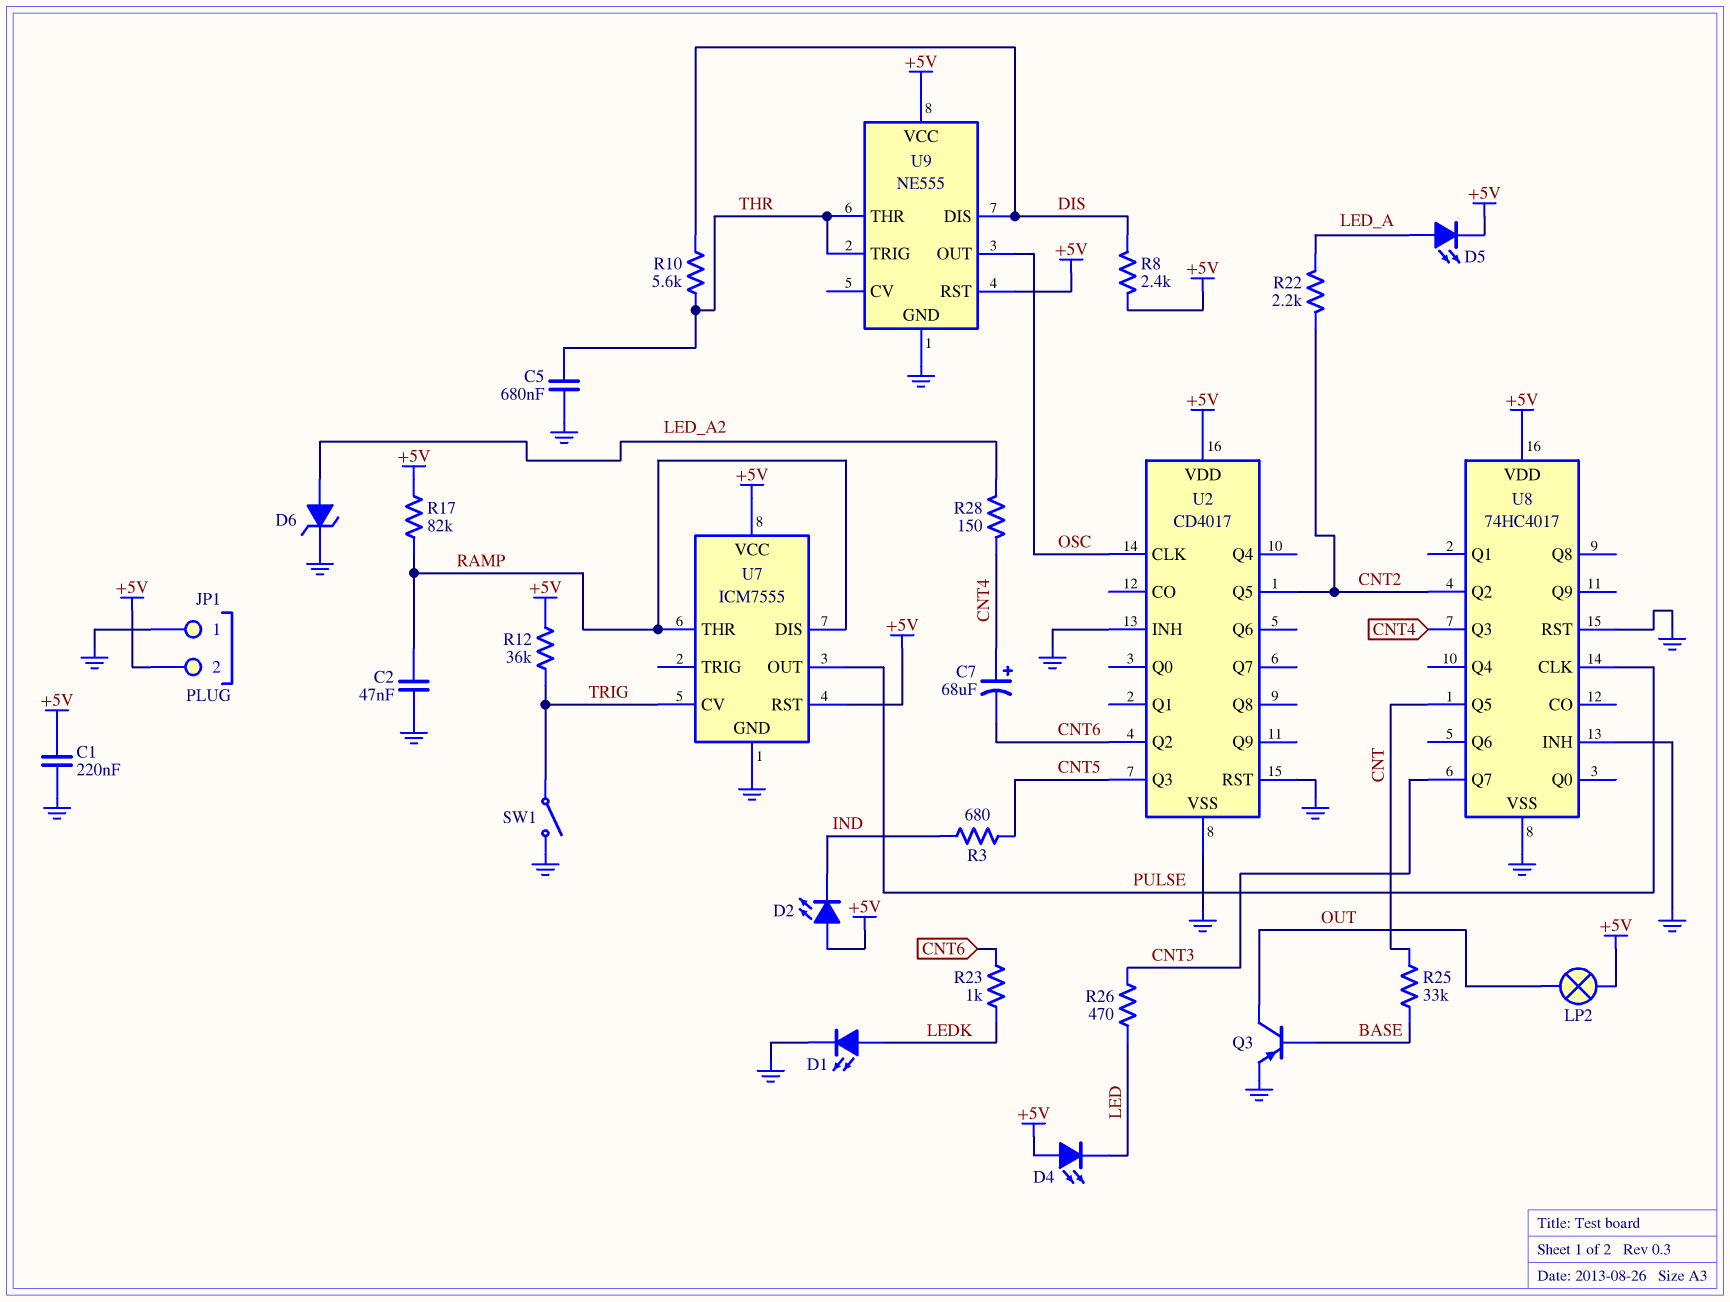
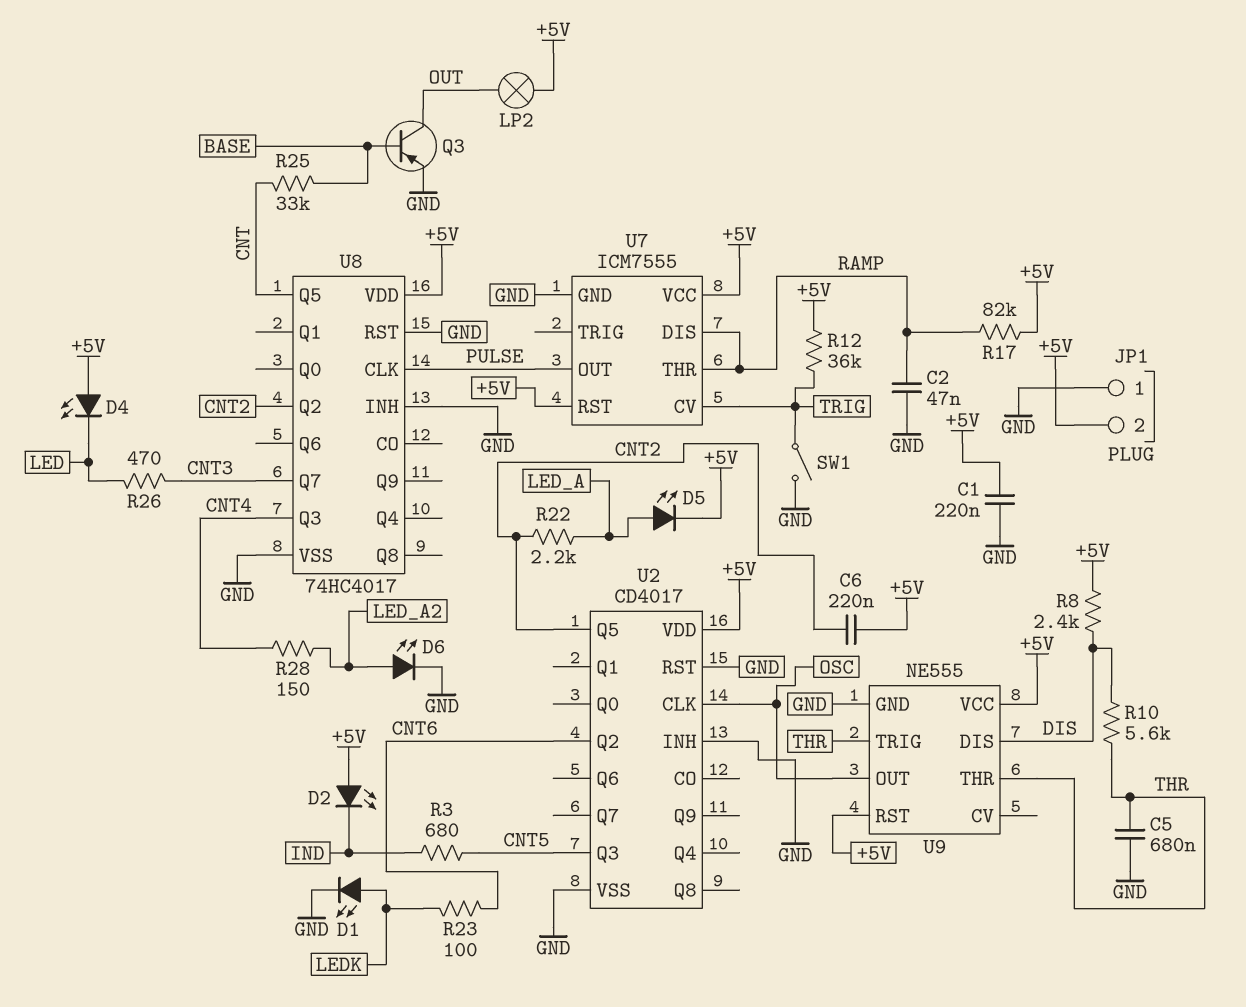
C6: none -> 220nF (+5V, CNT2)
C7: 68uF (plus CNT4, minus CNT6) -> none
D6: zener (A LED_A2, K GND) -> LED (A LED_A2, K GND)
R23: 1k (CNT6, LEDK) -> 100 (CNT6, LEDK)

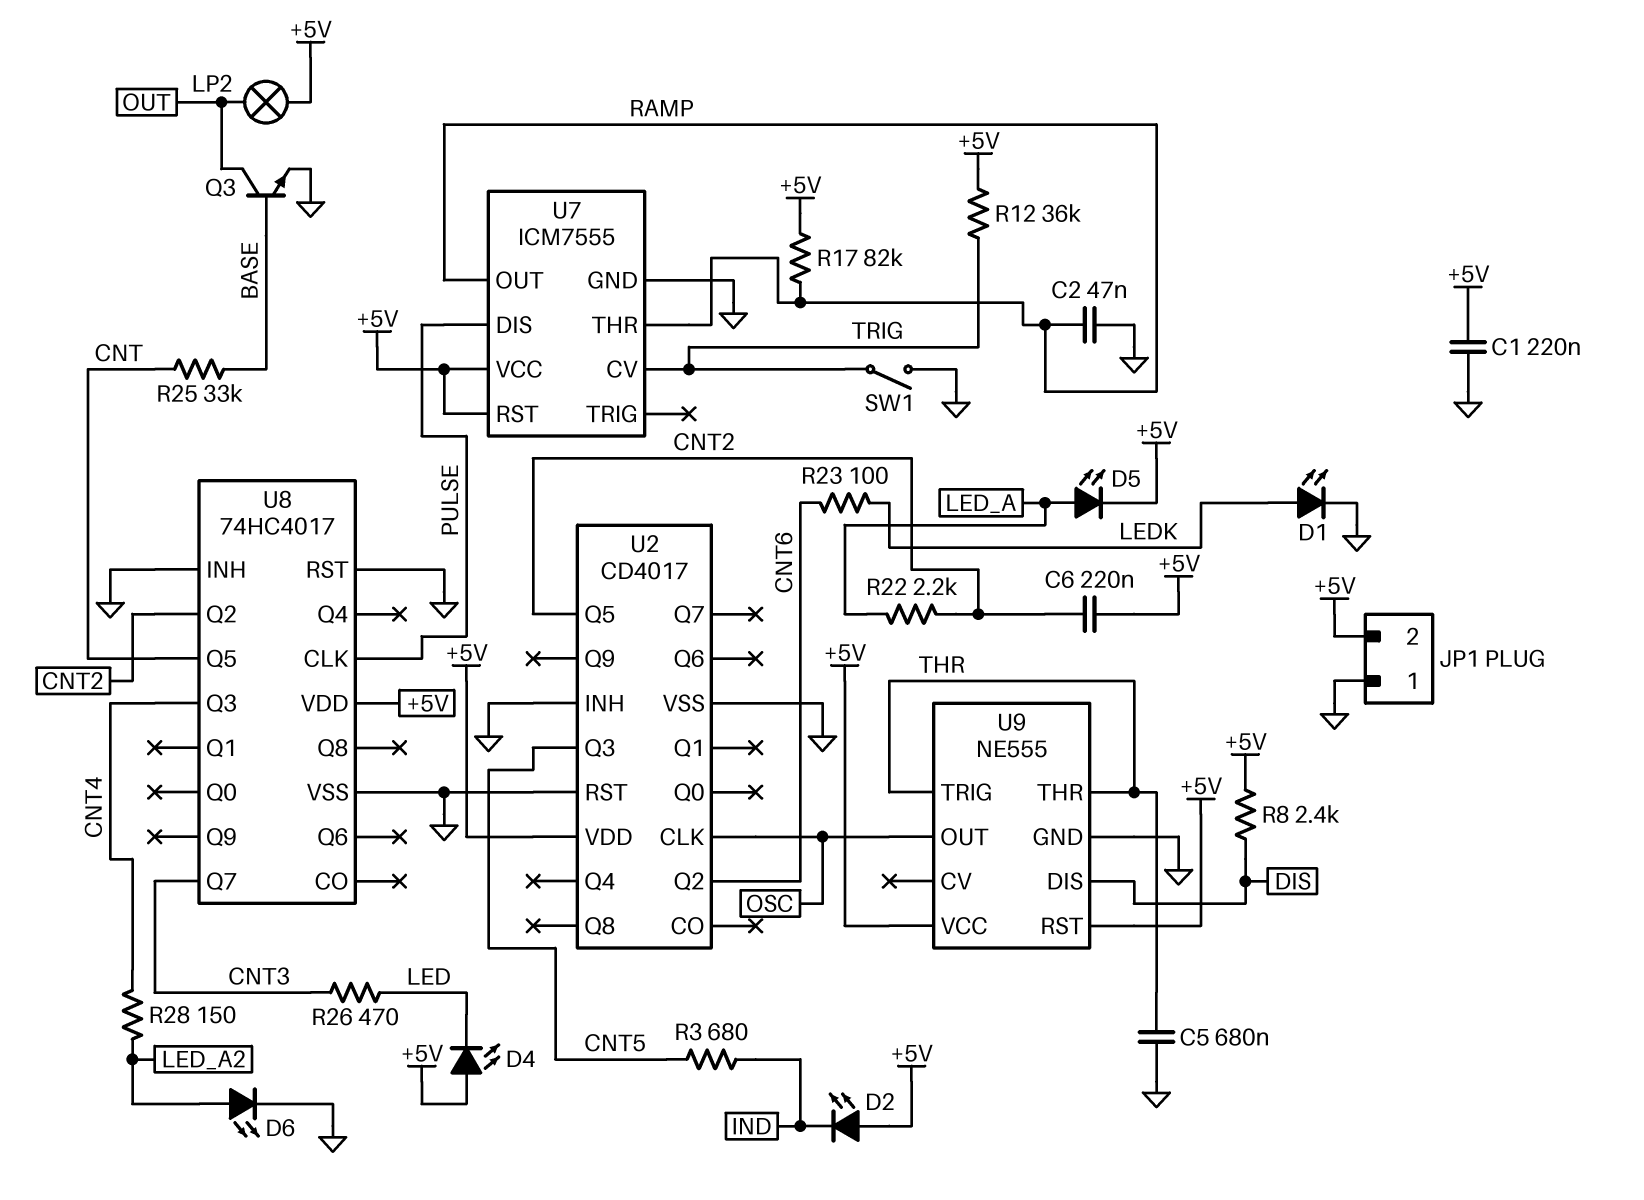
Q3: PNP (B BASE, C OUT, E GND) -> NPN (B BASE, C OUT, E GND)
R10: 5.6k (DIS, THR) -> none
U7 pin DIS: RAMP -> PULSE
U7 pin OUT: PULSE -> RAMP

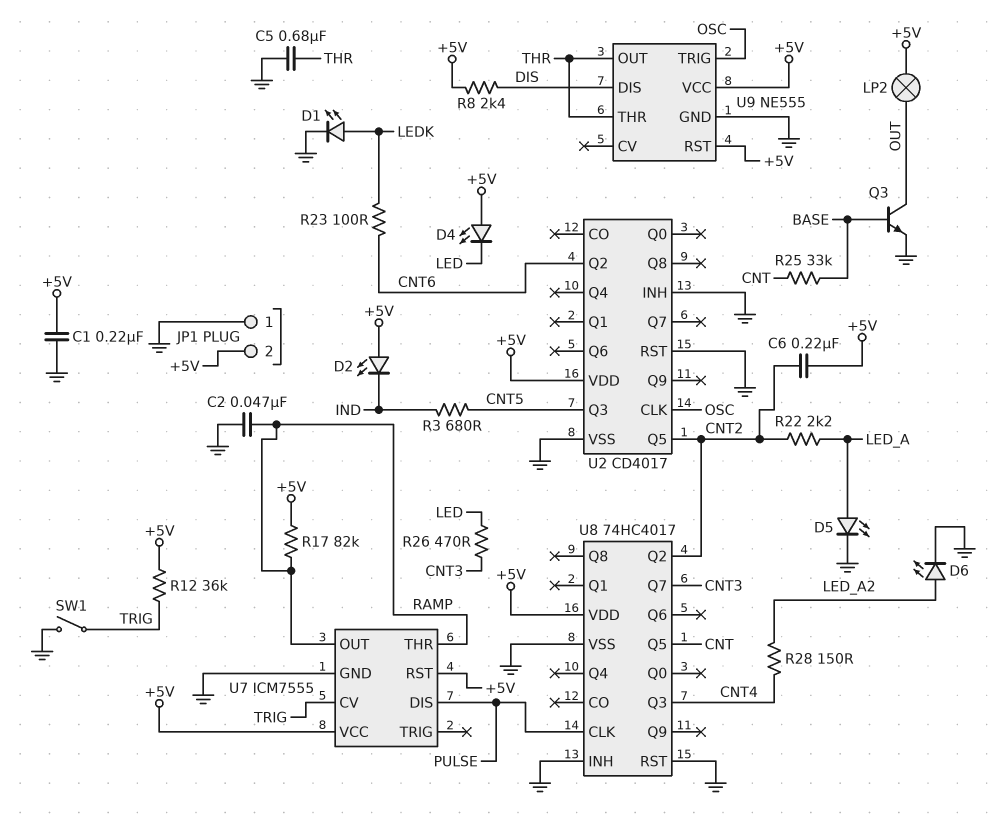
D5: LED (A LED_A, K +5V) -> LED (A LED_A, K GND)
U9 pin OUT: OSC -> THR
U9 pin TRIG: THR -> OSC

